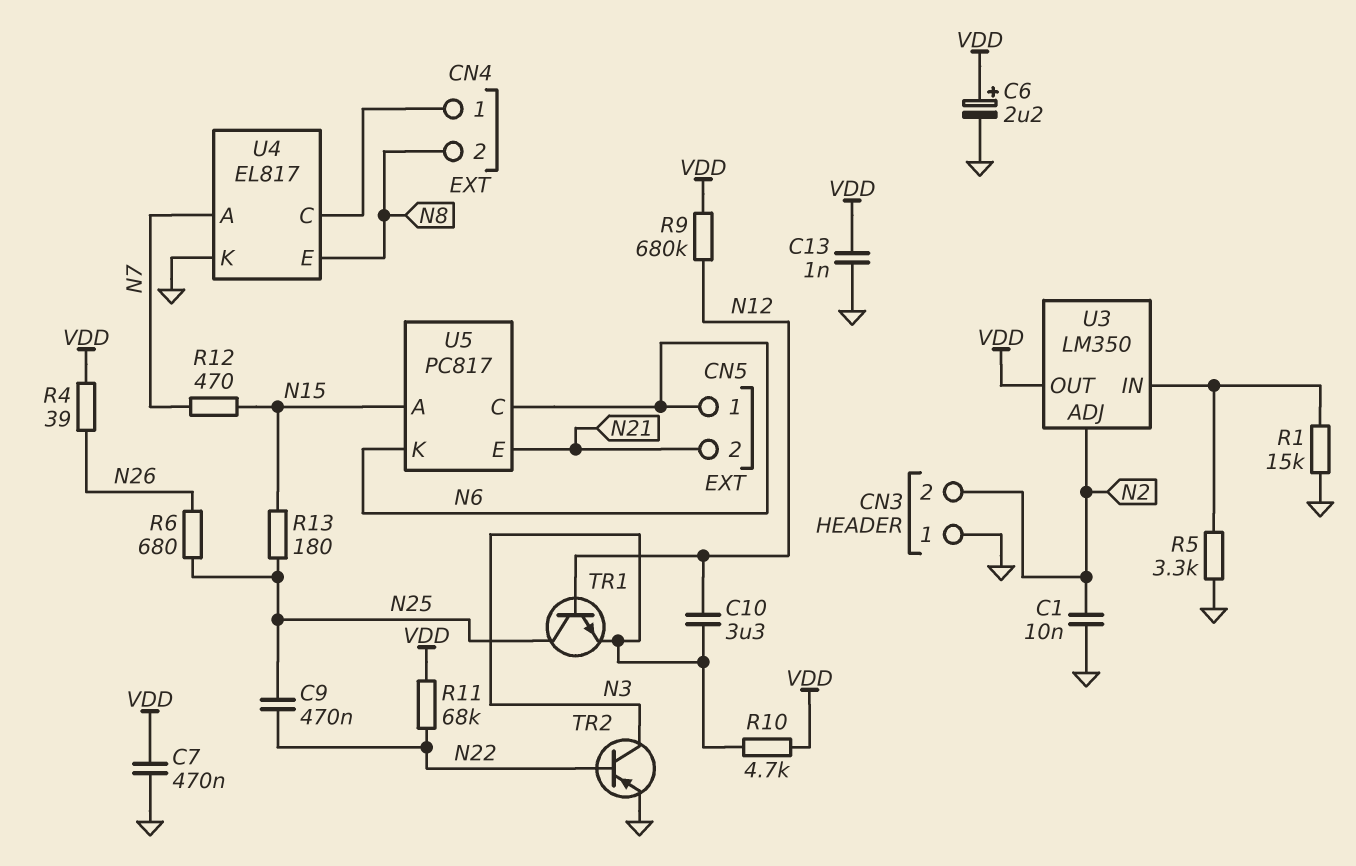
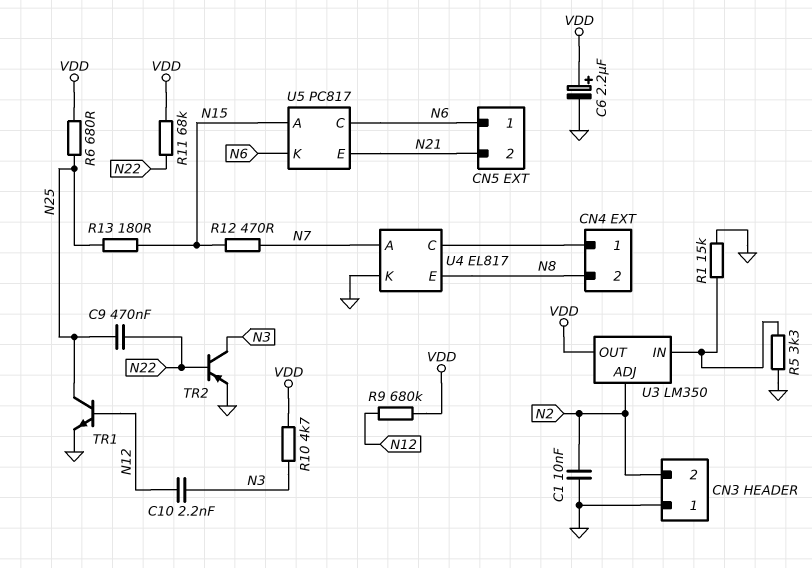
C7: 470nF (GND, VDD) -> none
C10: 3.3uF (N3, N12) -> 2.2nF (N3, N12)
C13: 1nF (GND, VDD) -> none
R4: 39 (N26, VDD) -> none
R6: 680 (N25, N26) -> 680 (N25, VDD)
TR1: NPN (B N12, C N25, E N3) -> NPN (B N12, C N25, E GND)

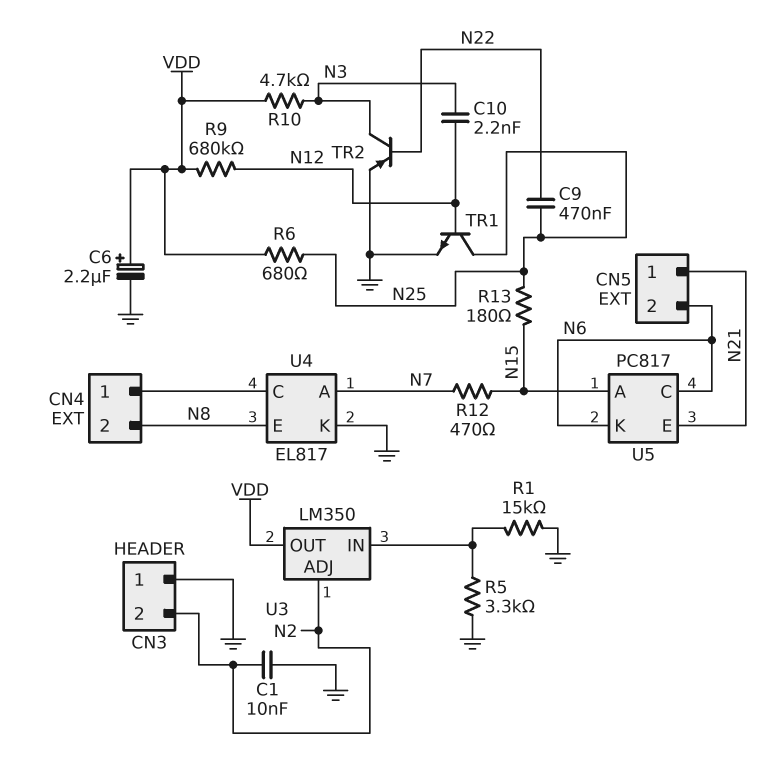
CN5 pin 1: N6 -> N21
CN5 pin 2: N21 -> N6
R11: 68k (N22, VDD) -> none

